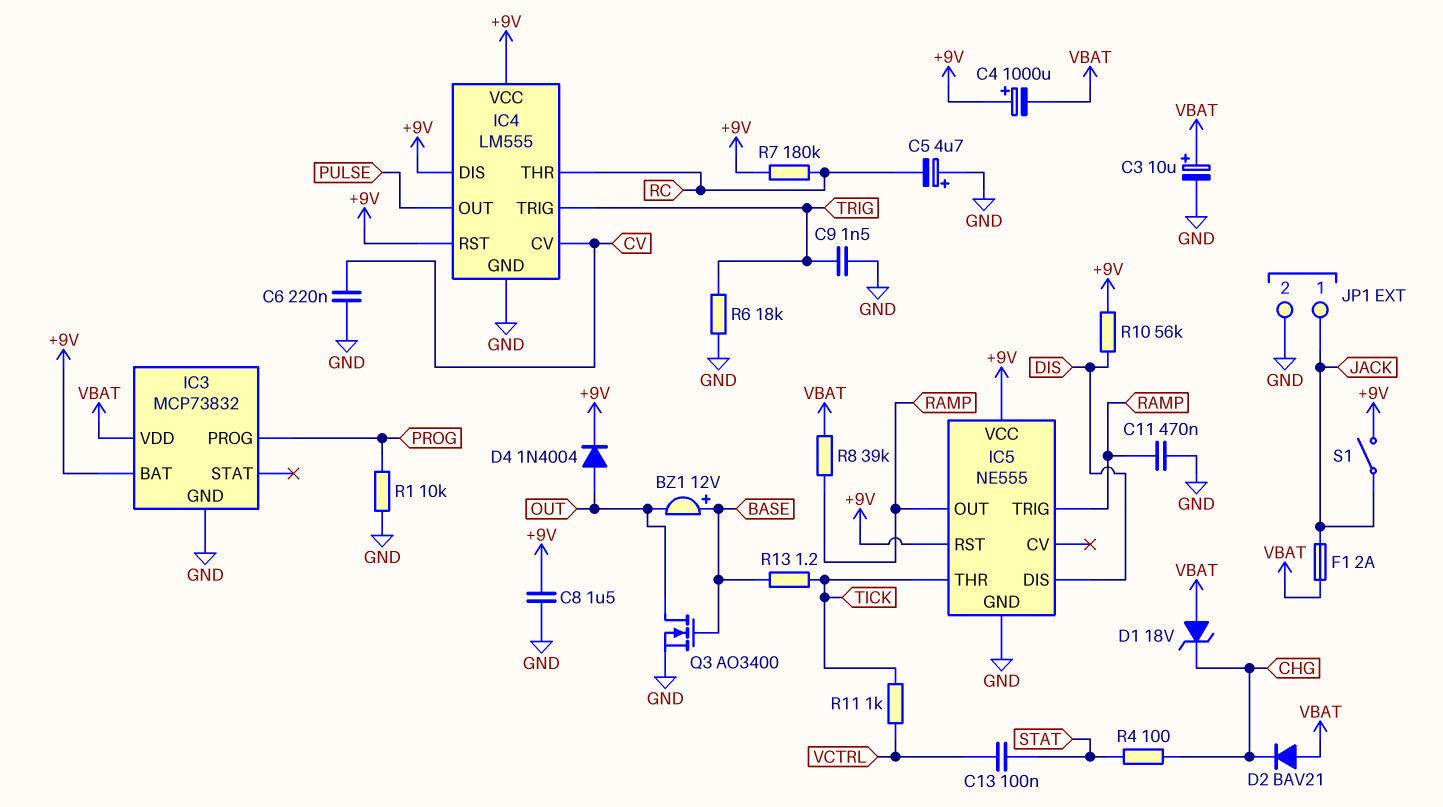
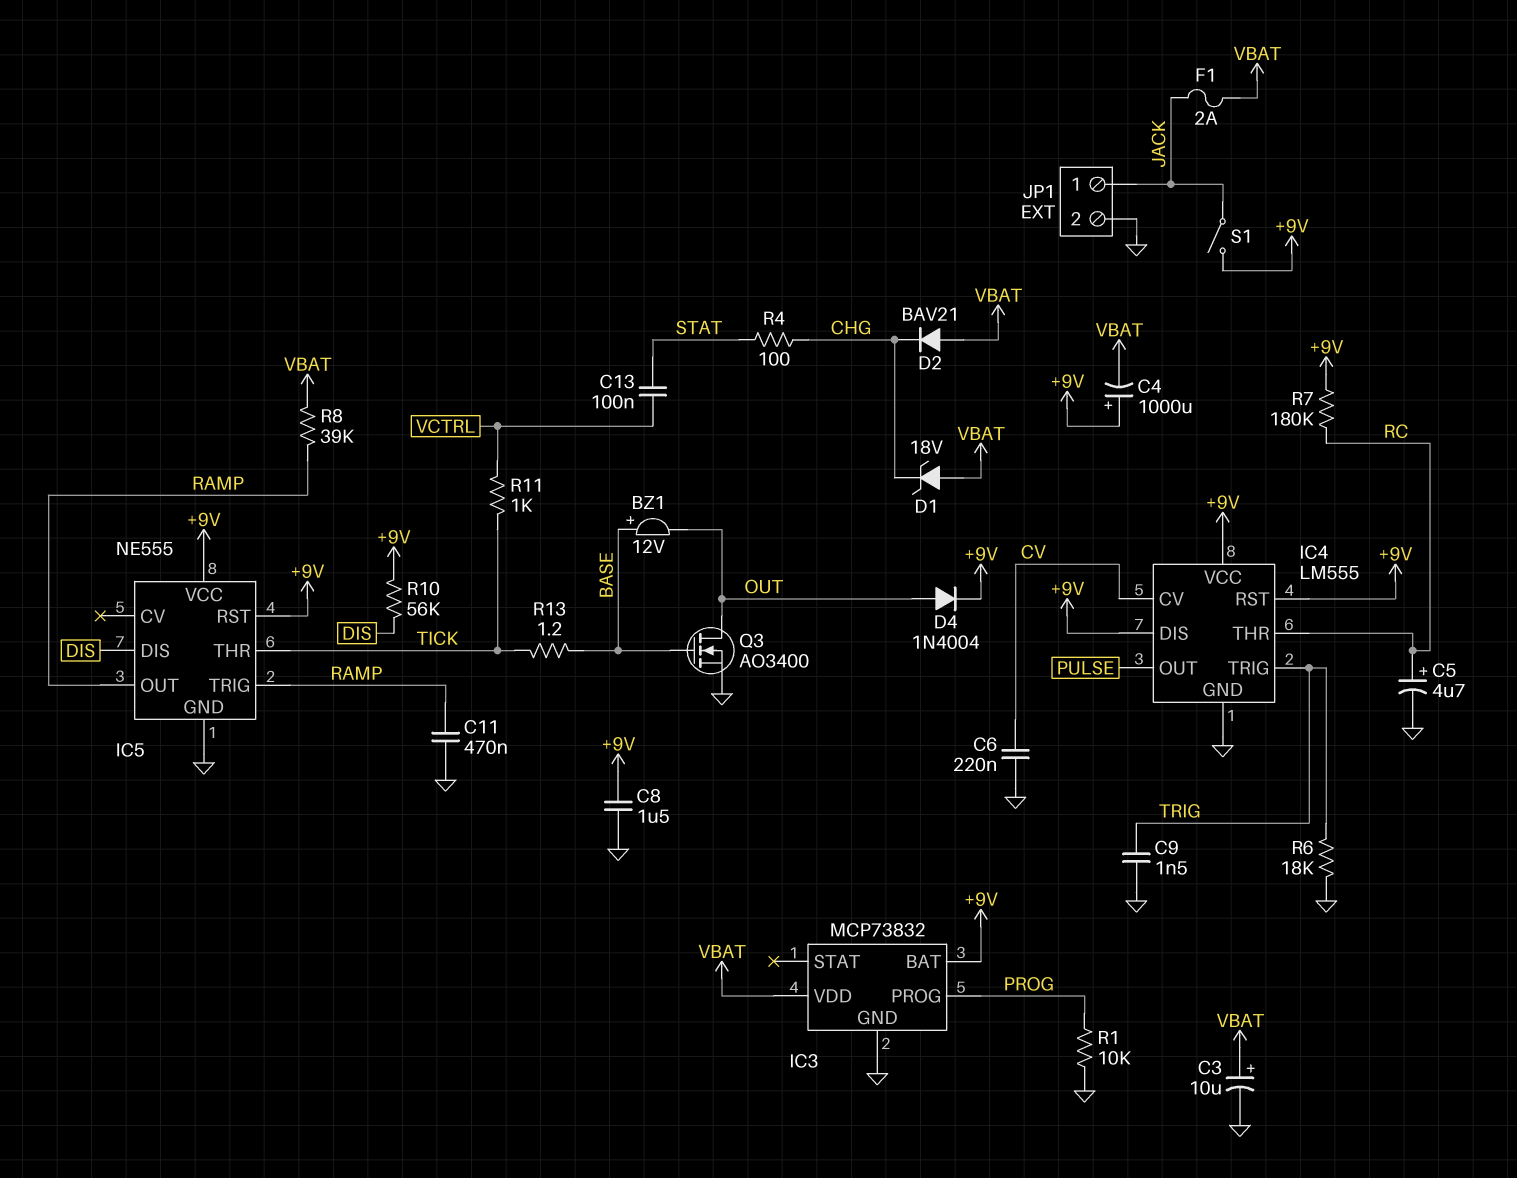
C5: 4.7uF (plus GND, minus RC) -> 4.7uF (plus RC, minus GND)

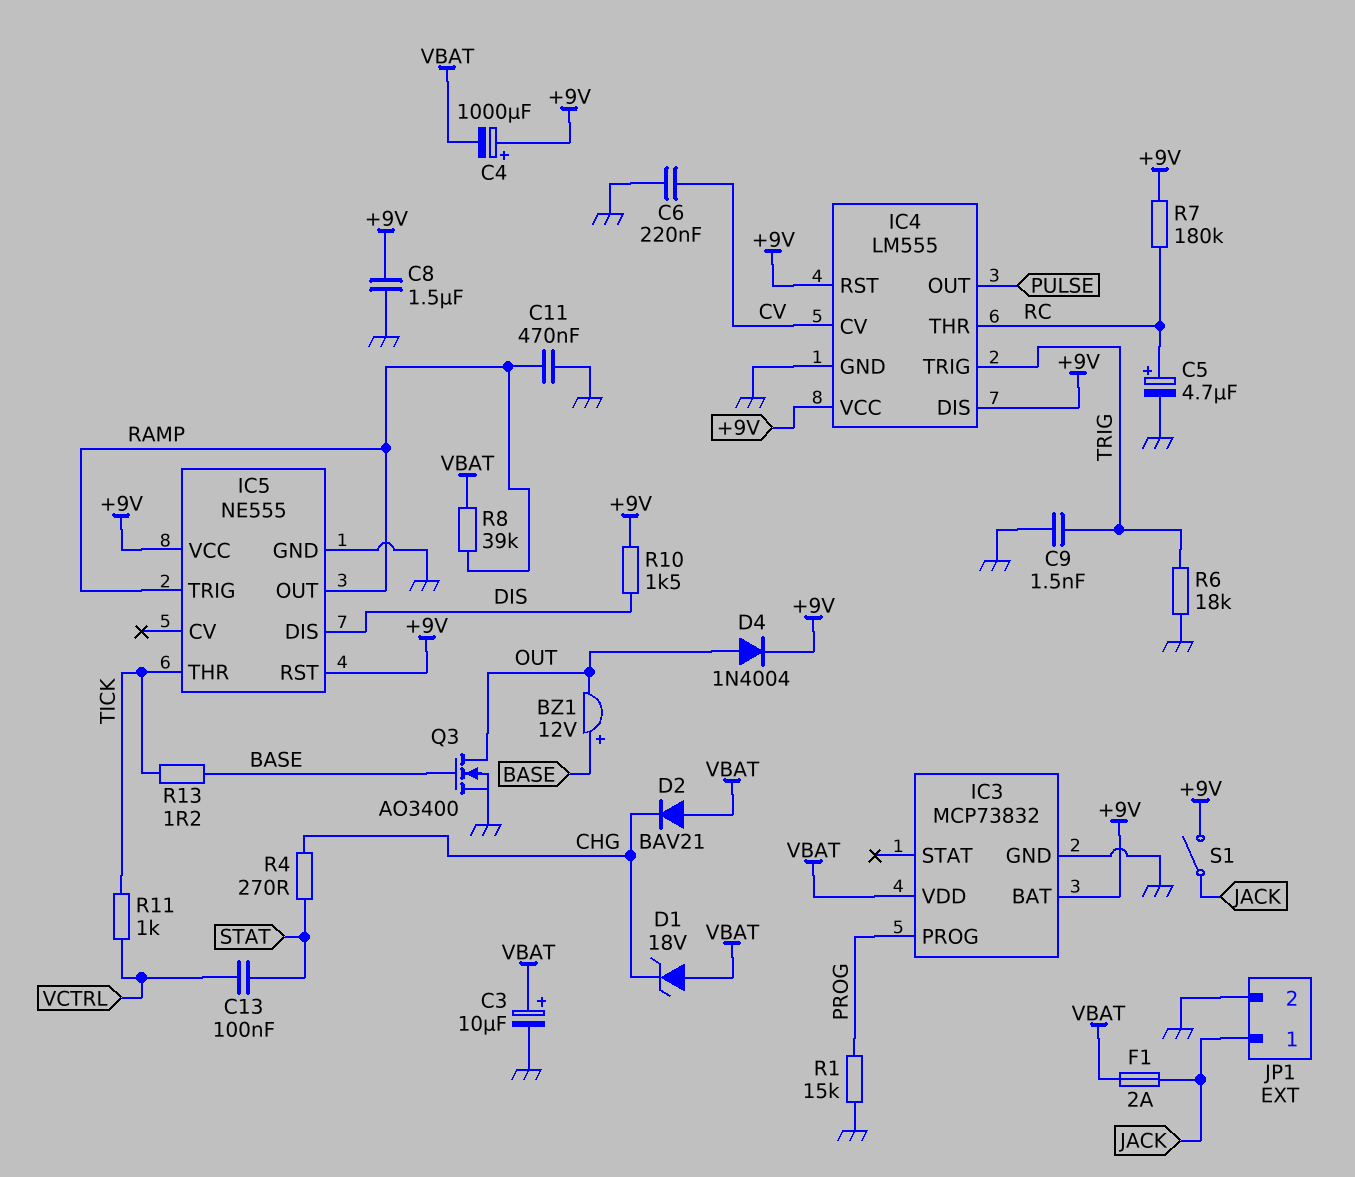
R1: 10k (GND, PROG) -> 15k (GND, PROG)
R4: 100 (CHG, STAT) -> 270 (CHG, STAT)
R10: 56k (+9V, DIS) -> 1.5k (+9V, DIS)

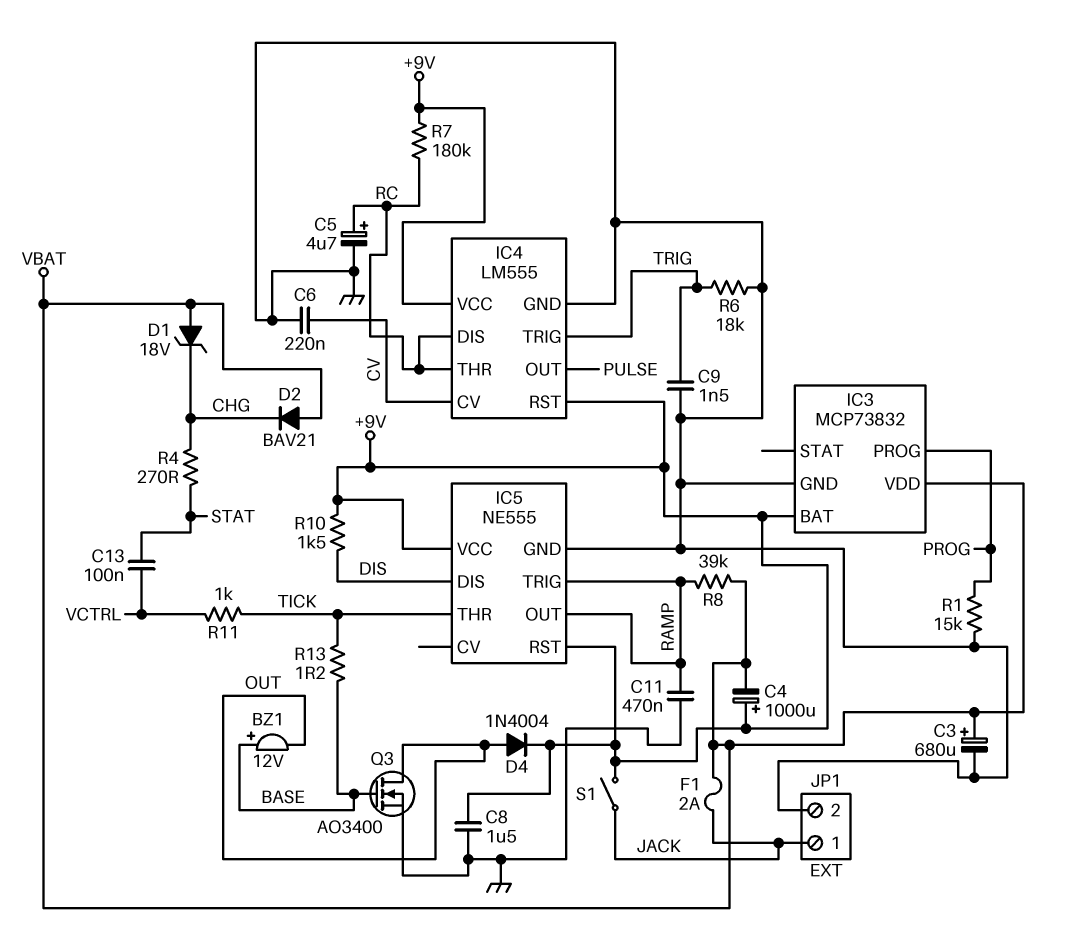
C3: 10uF (plus VBAT, minus GND) -> 680uF (plus VBAT, minus GND)
IC4 pin DIS: +9V -> RC

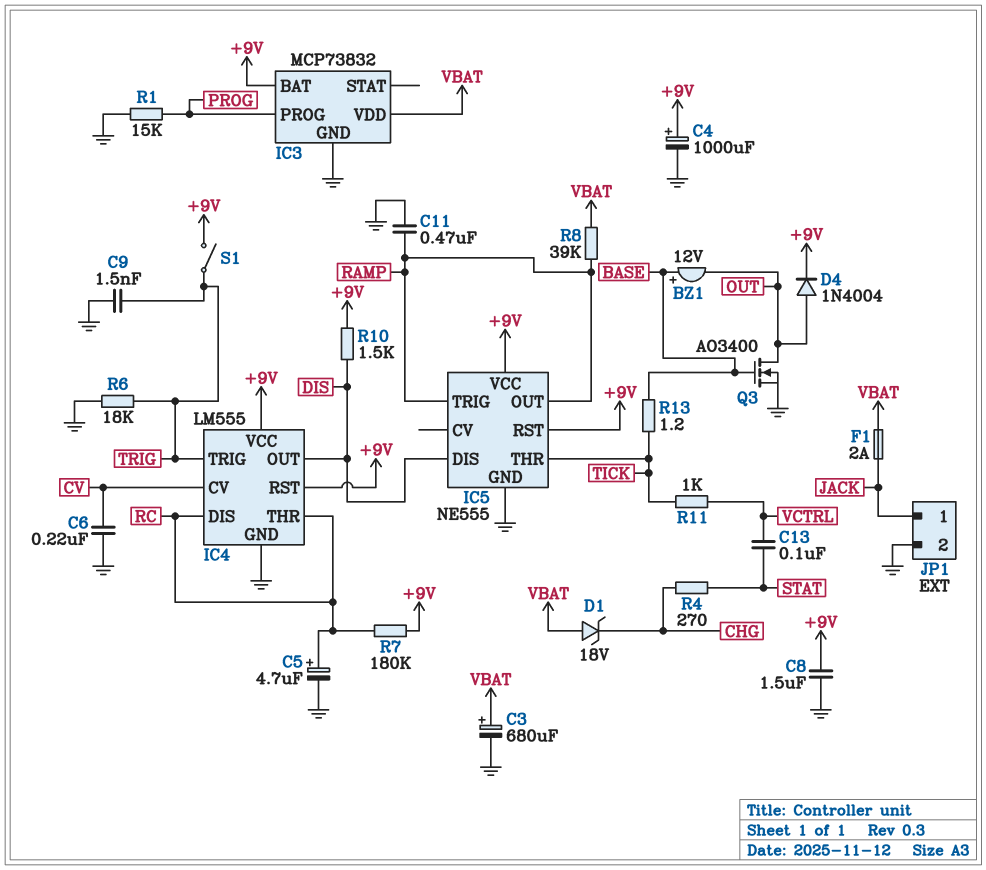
C4: 1000uF (plus +9V, minus VBAT) -> 1000uF (plus +9V, minus GND)
D2: diode BAV21 (A VBAT, K CHG) -> none
IC4 pin OUT: PULSE -> DIS
S1: switch (+9V, JACK) -> switch (+9V, TRIG)

